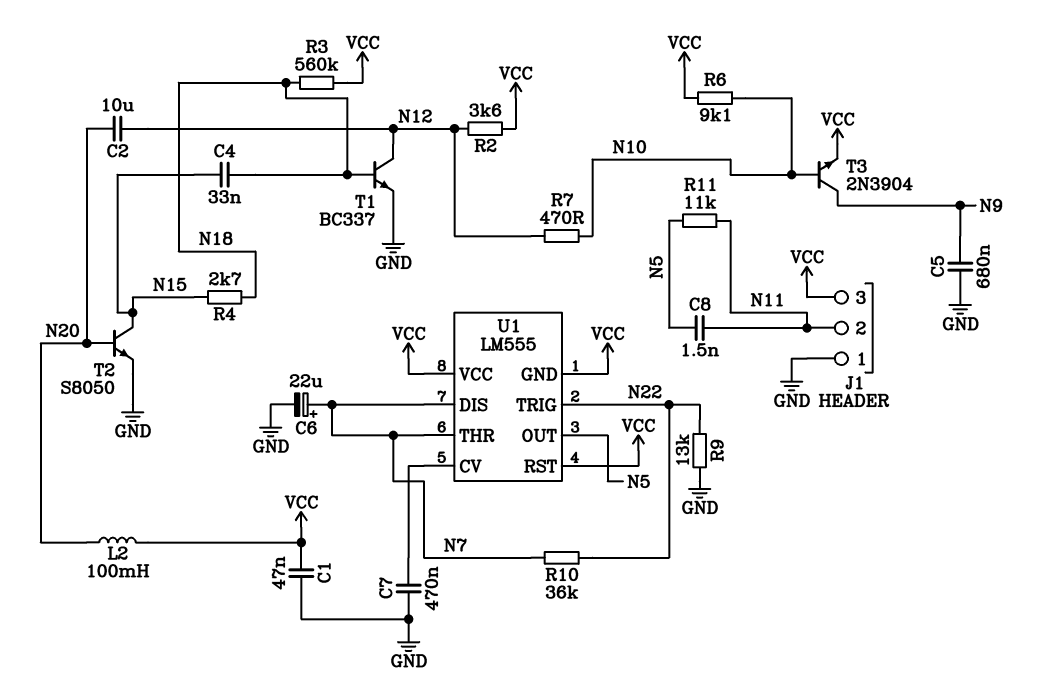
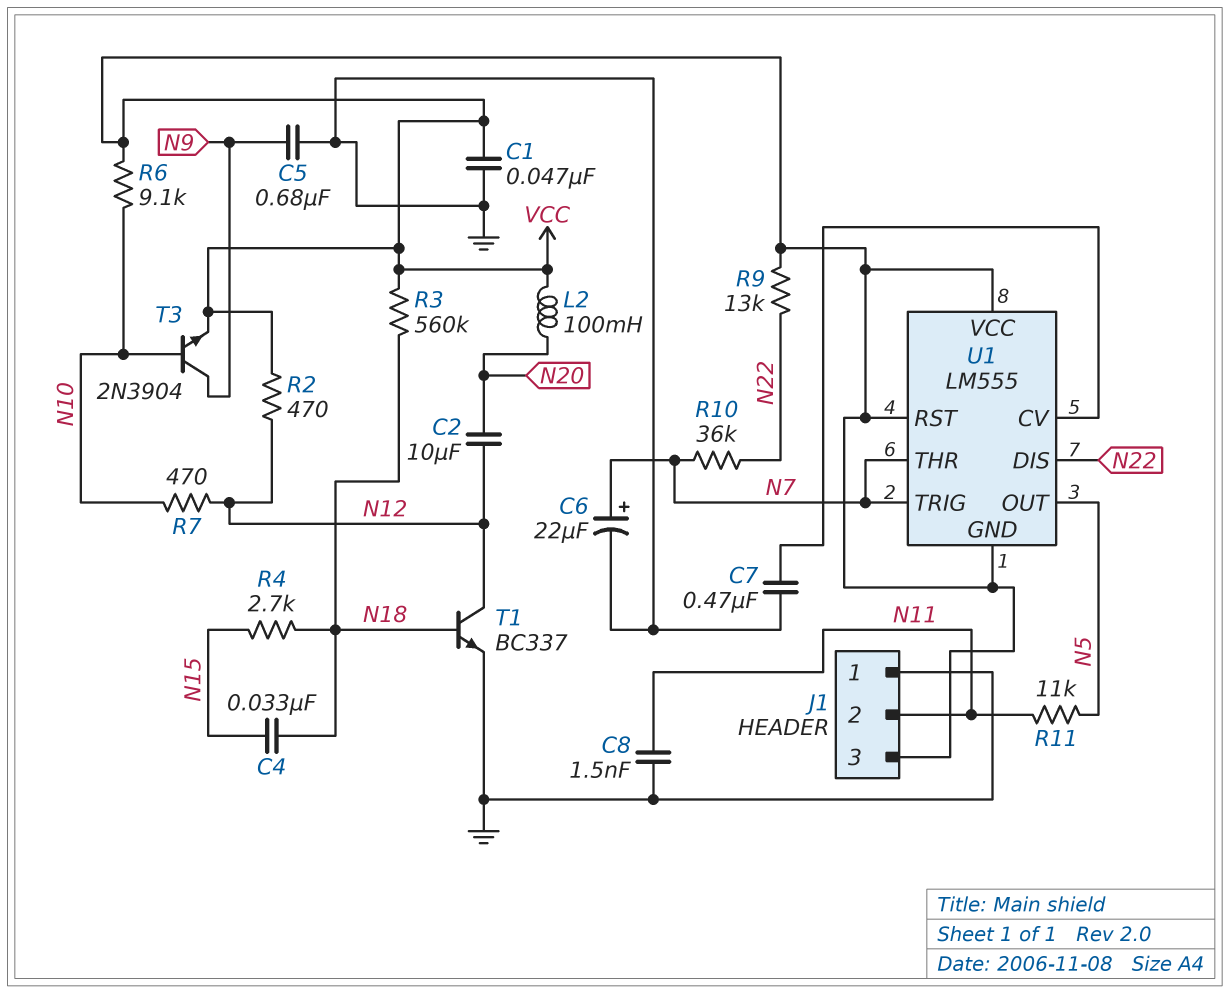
C8: 1.5nF (N5, N11) -> 1.5nF (GND, N11)
R2: 3.6k (N12, VCC) -> 470 (N12, VCC)
R9: 13k (GND, N22) -> 13k (N22, VCC)
T2: NPN S8050 (B N20, C N15, E GND) -> none
U1 pin DIS: N7 -> N22
U1 pin TRIG: N22 -> N7

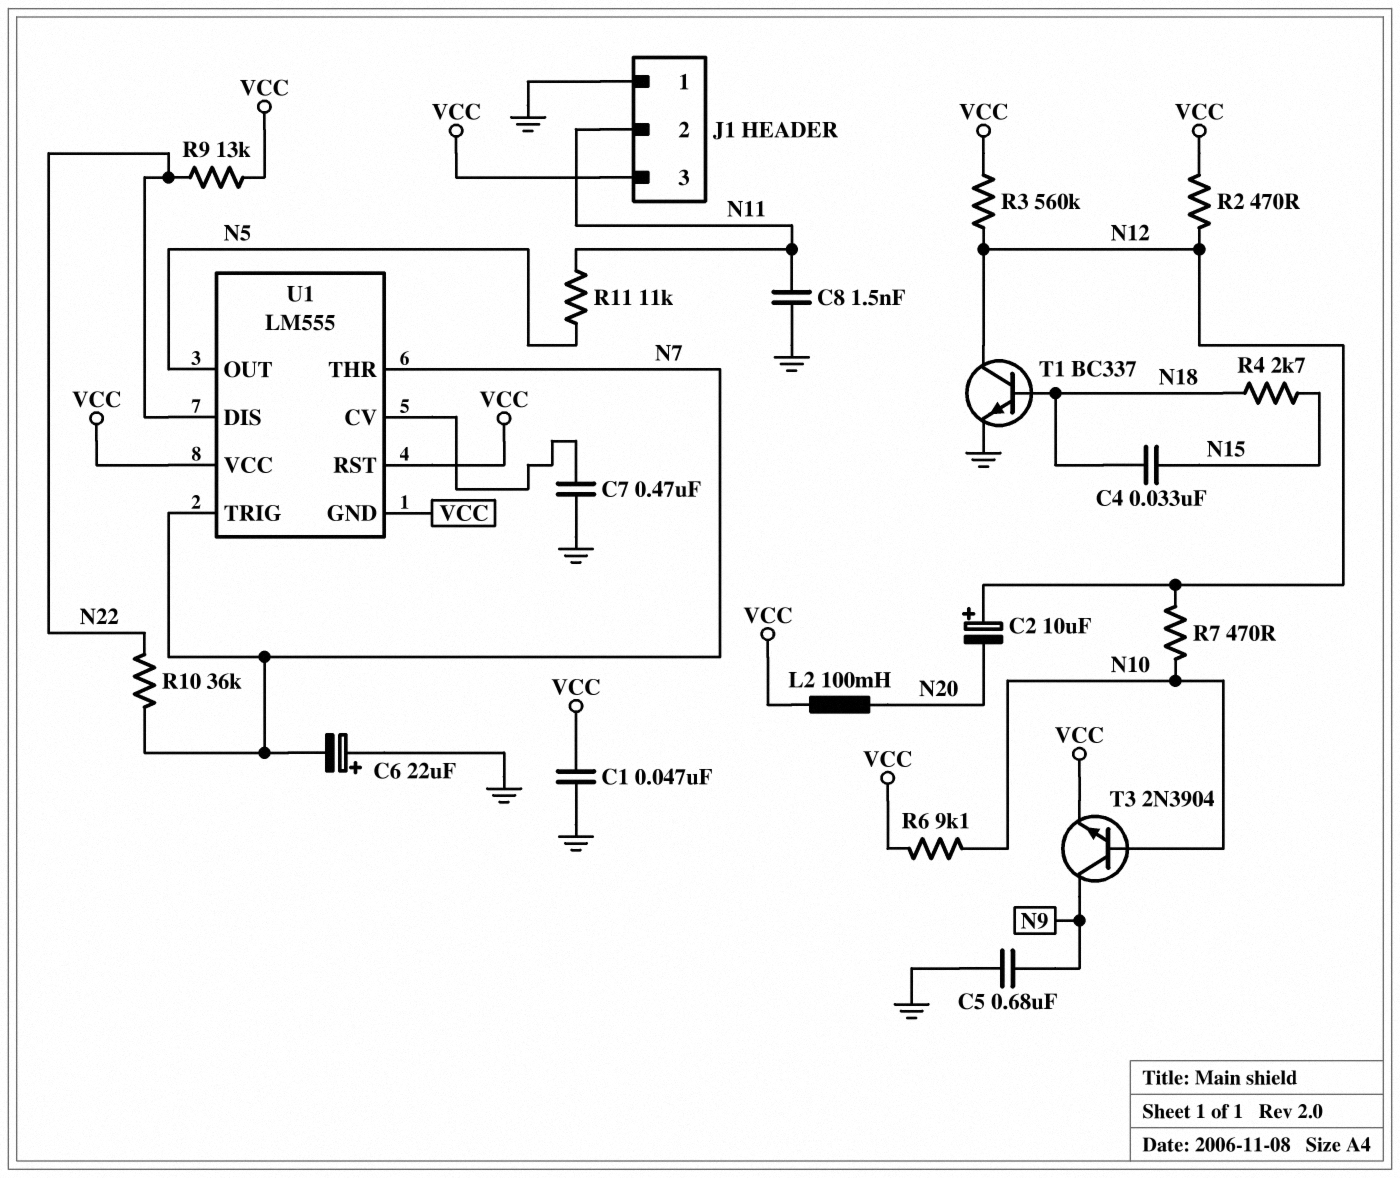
C2: 10uF (N12, N20) -> 10uF (plus N12, minus N20)
C6: 22uF (plus N7, minus GND) -> 22uF (plus GND, minus N7)
R3: 560k (N18, VCC) -> 560k (N12, VCC)

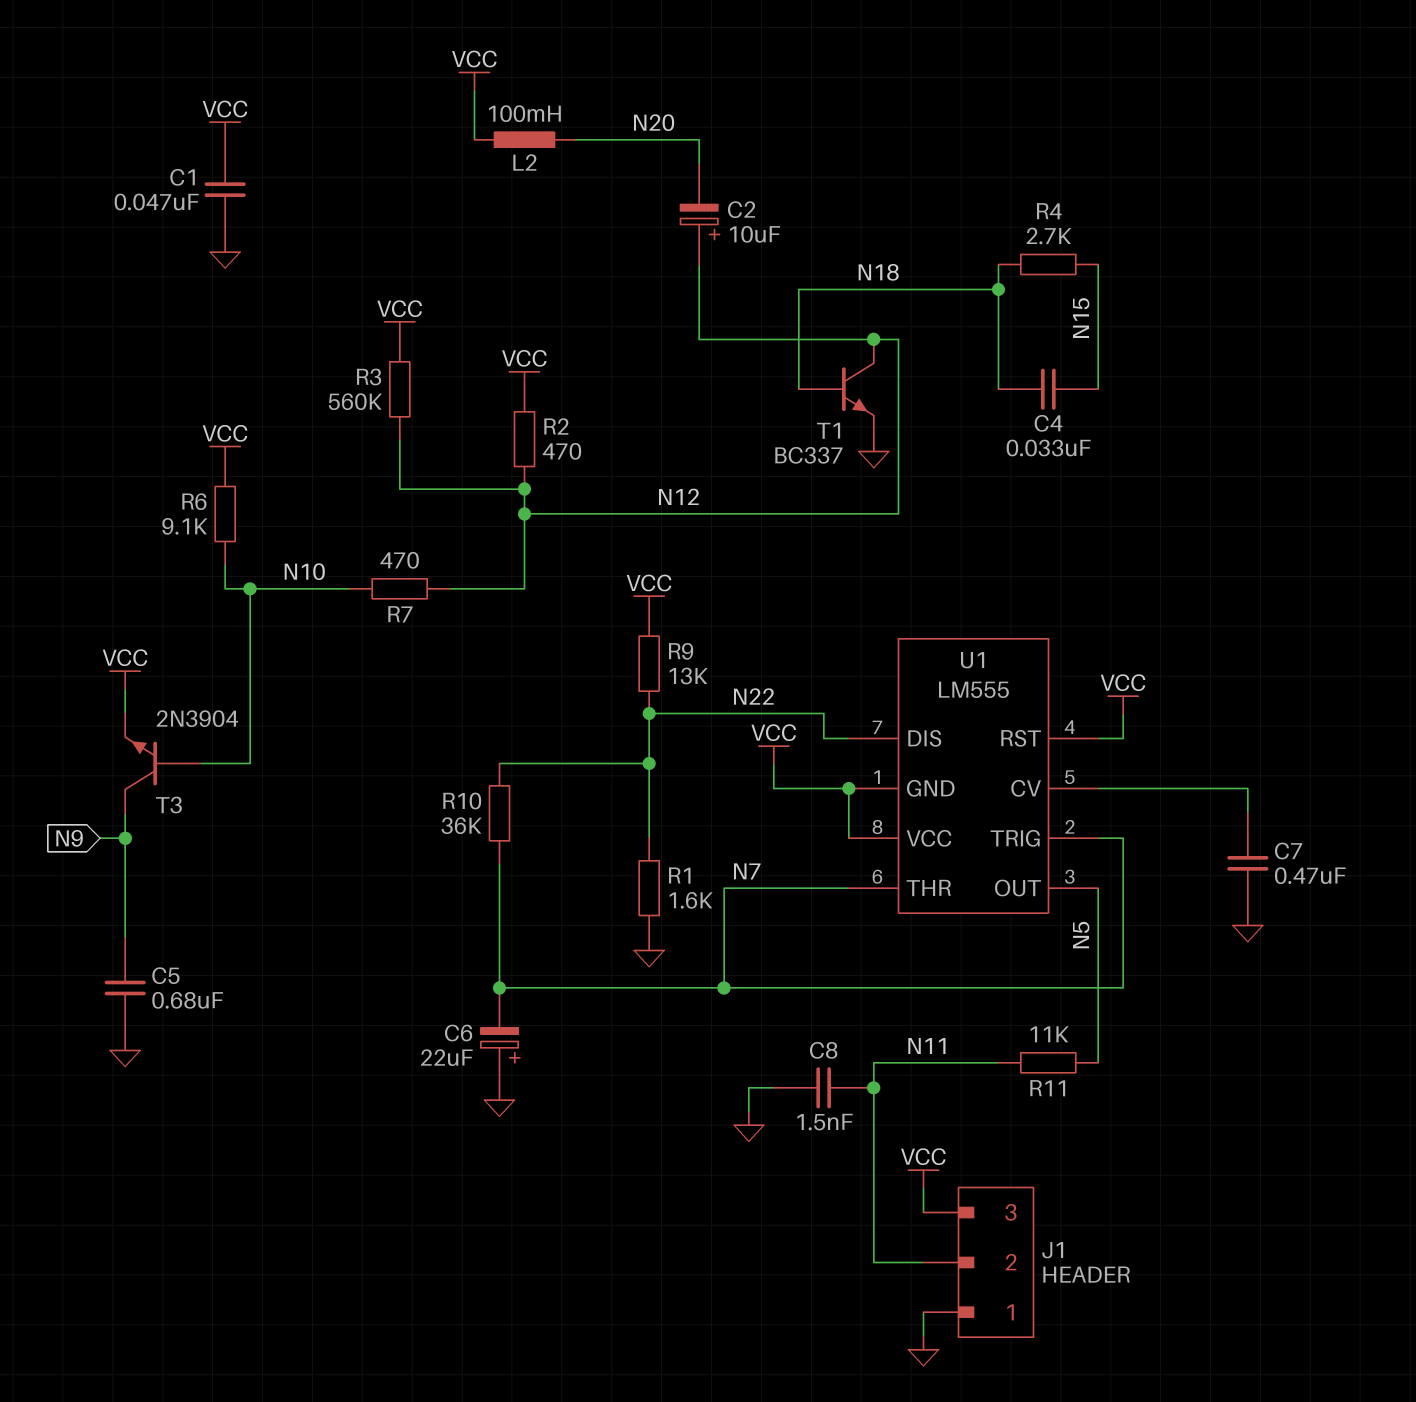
R1: none -> 1.6k (GND, N22)

